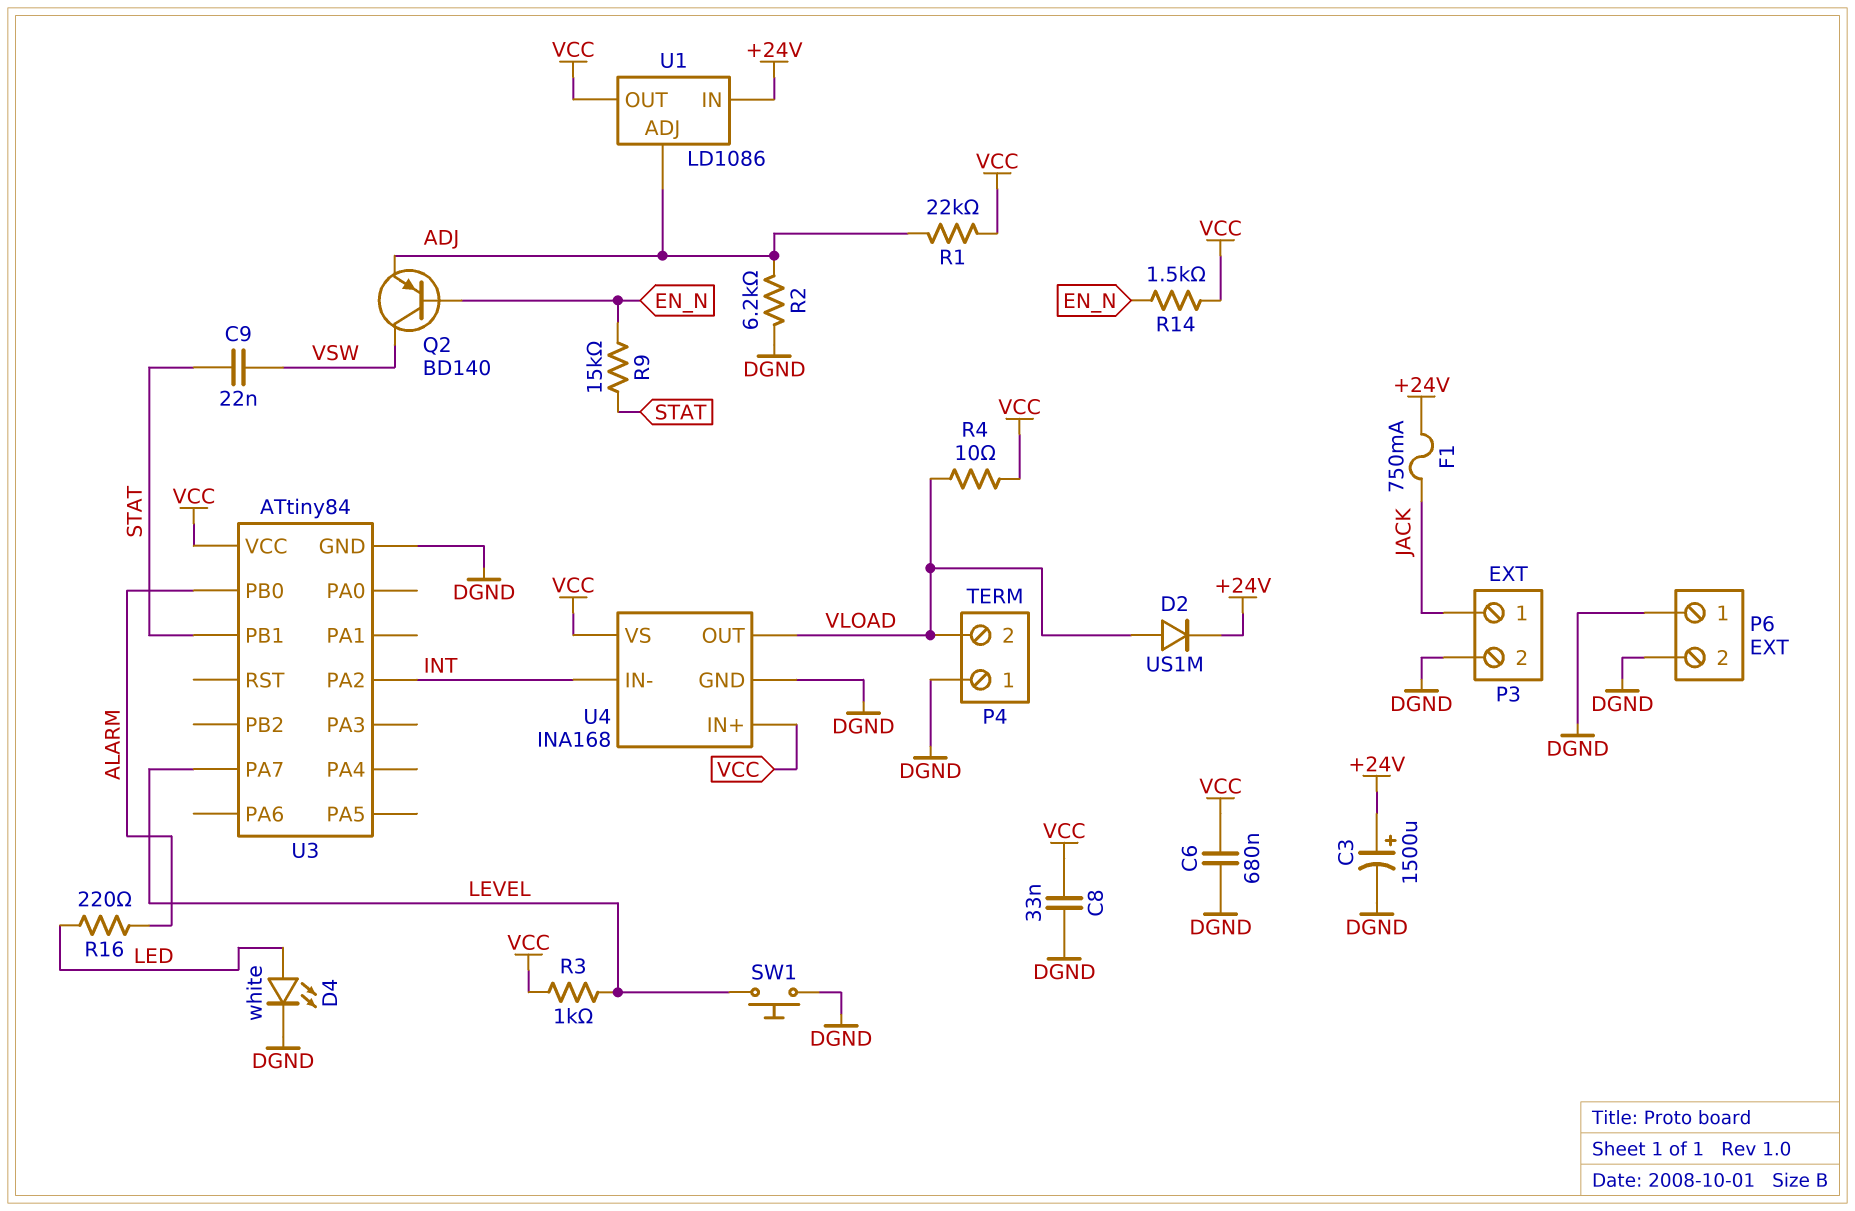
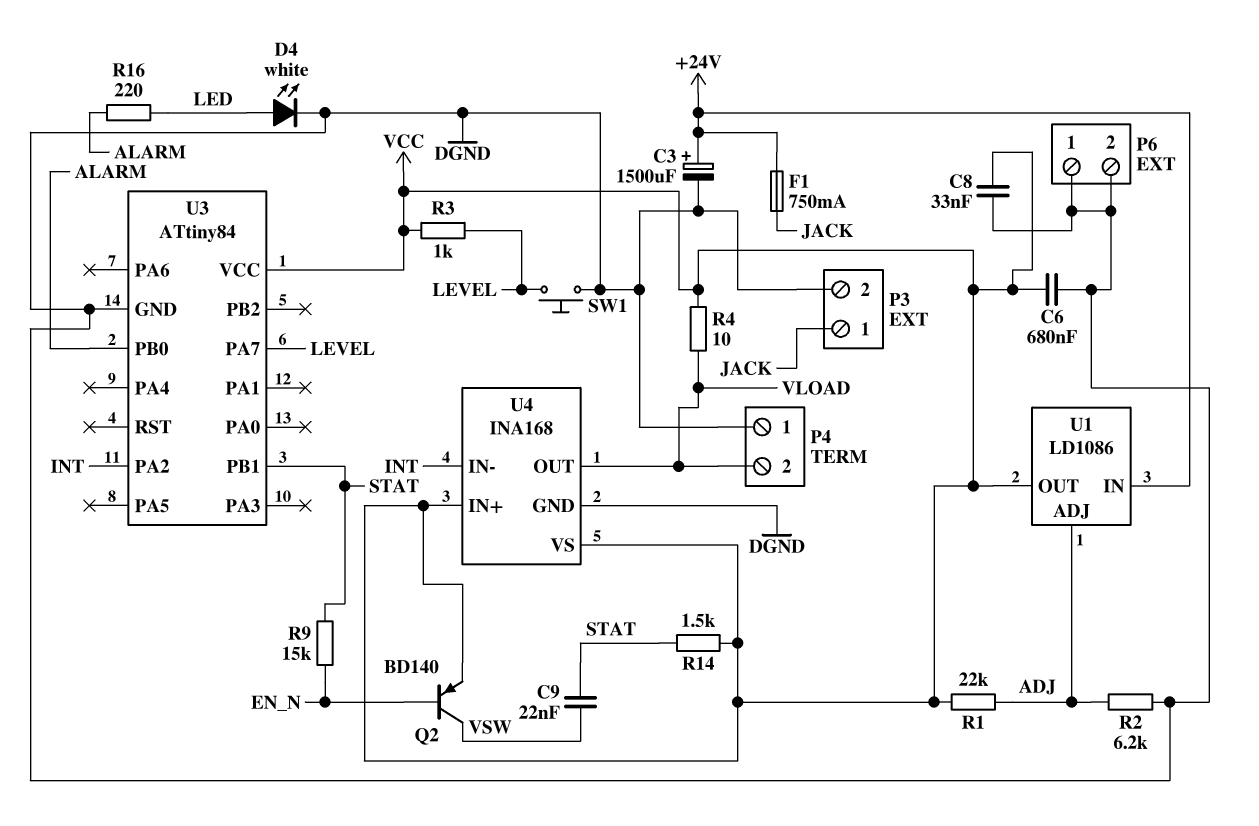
D2: diode US1M (A VLOAD, K +24V) -> none
Q2: PNP BD140 (B EN_N, C VSW, E ADJ) -> PNP BD140 (B EN_N, C VSW, E VCC)
R14: 1.5k (EN_N, VCC) -> 1.5k (STAT, VCC)

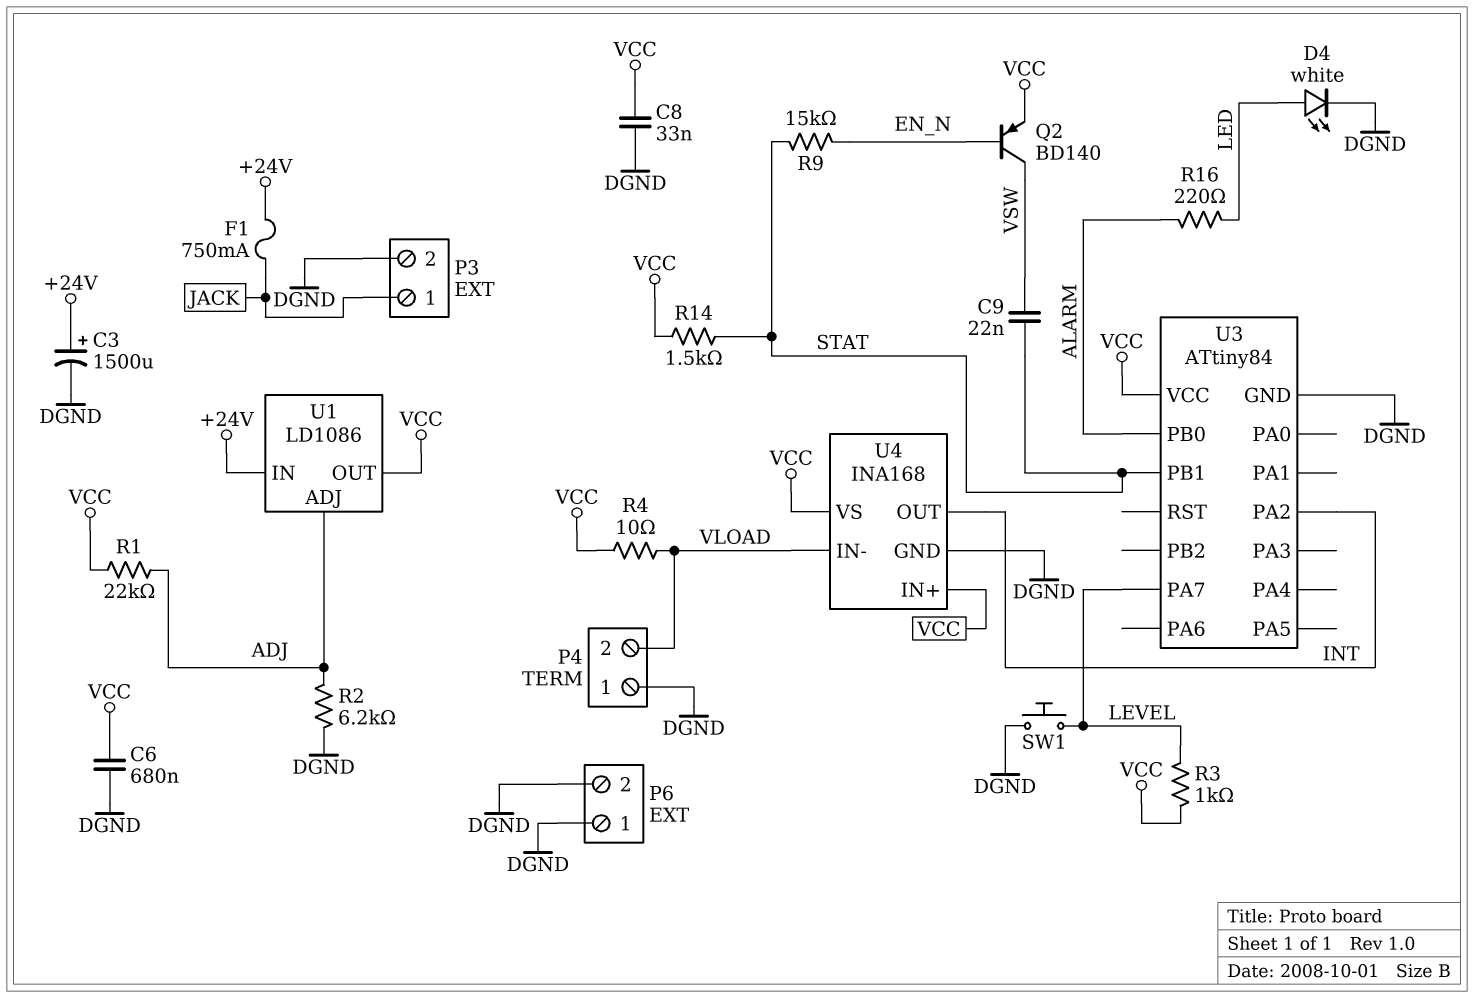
U4 pin IN-: INT -> VLOAD
U4 pin OUT: VLOAD -> INT

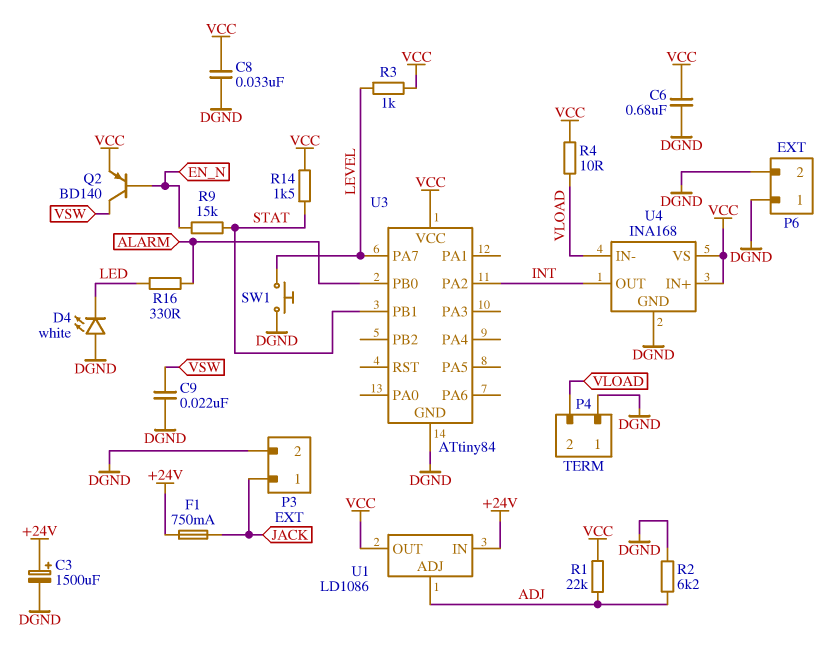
C9: 22nF (STAT, VSW) -> 22nF (DGND, VSW)
D4: LED white (A LED, K DGND) -> LED white (A DGND, K LED)
R16: 220 (ALARM, LED) -> 330 (ALARM, LED)

